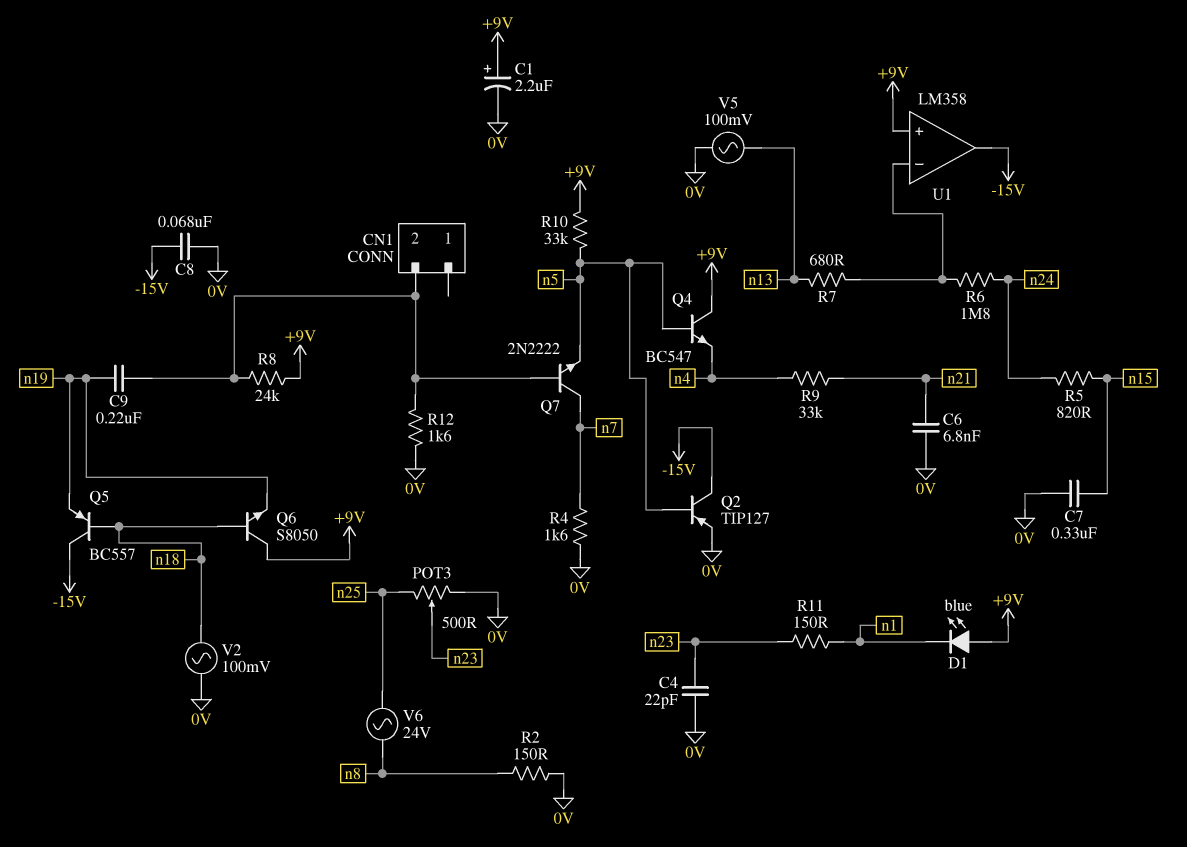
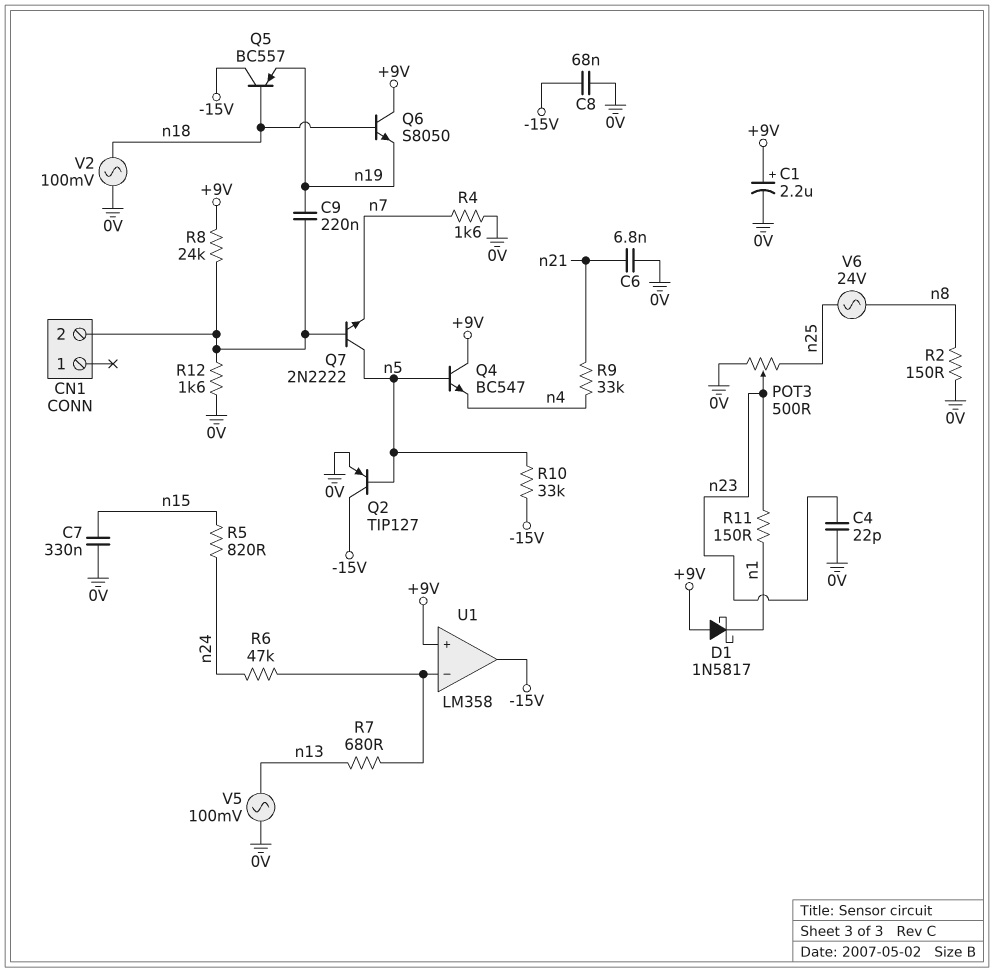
D1: LED blue (A +9V, K n1) -> schottky 1N5817 (A +9V, K n1)
Q7: NPN 2N2222 (B CN1/2, C n7, E n5) -> NPN 2N2222 (B CN1/2, C n5, E n7)
R6: 1.8M (U1/in-, n24) -> 47k (U1/in-, n24)
R10: 33k (+9V, n5) -> 33k (-15V, n5)

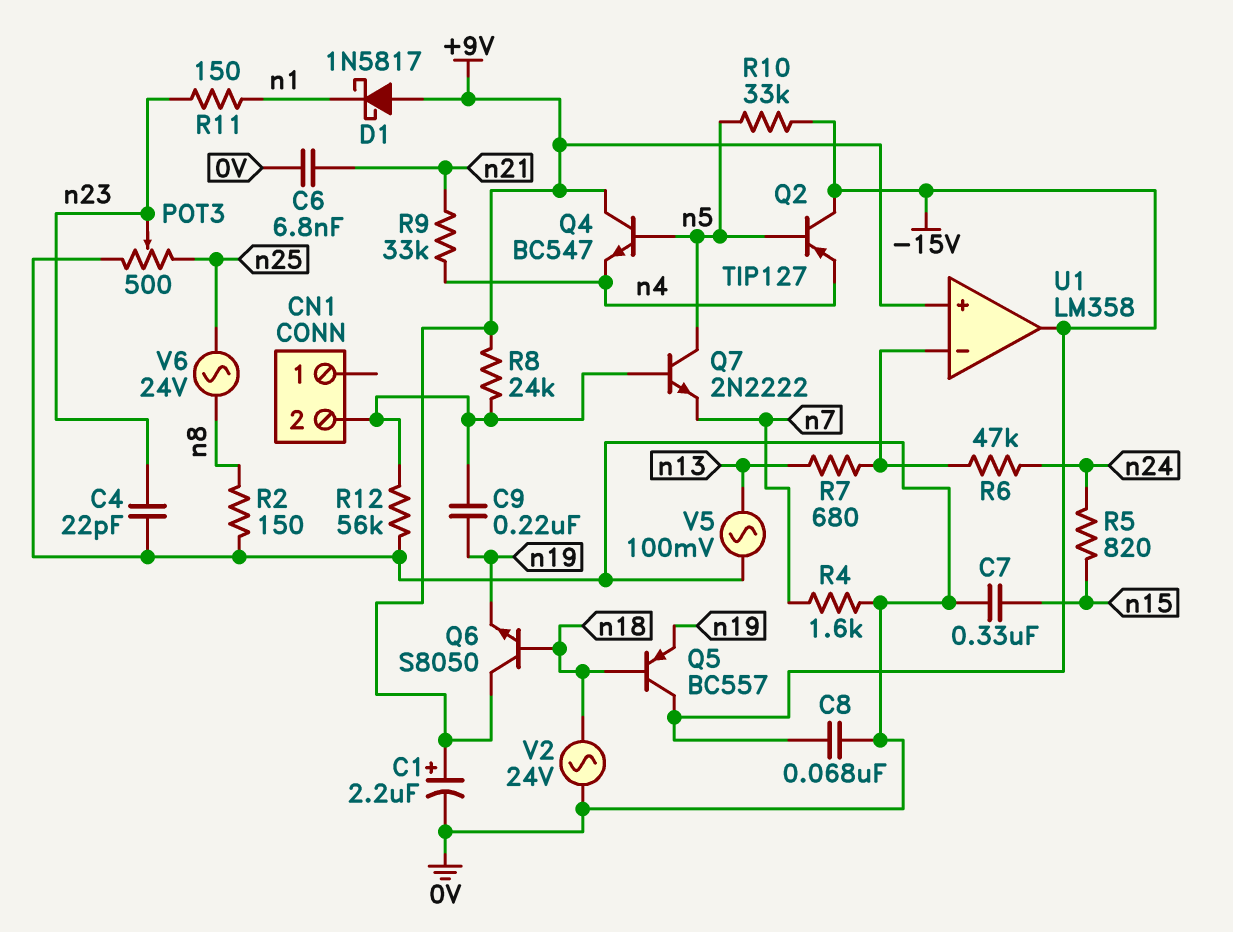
Q2: PNP TIP127 (B n5, C -15V, E 0V) -> PNP TIP127 (B n5, C -15V, E n4)
R12: 1.6k (0V, CN1/2) -> 56k (0V, CN1/2)
V2: AC 100mV (0V, n18) -> AC 24V (0V, n18)

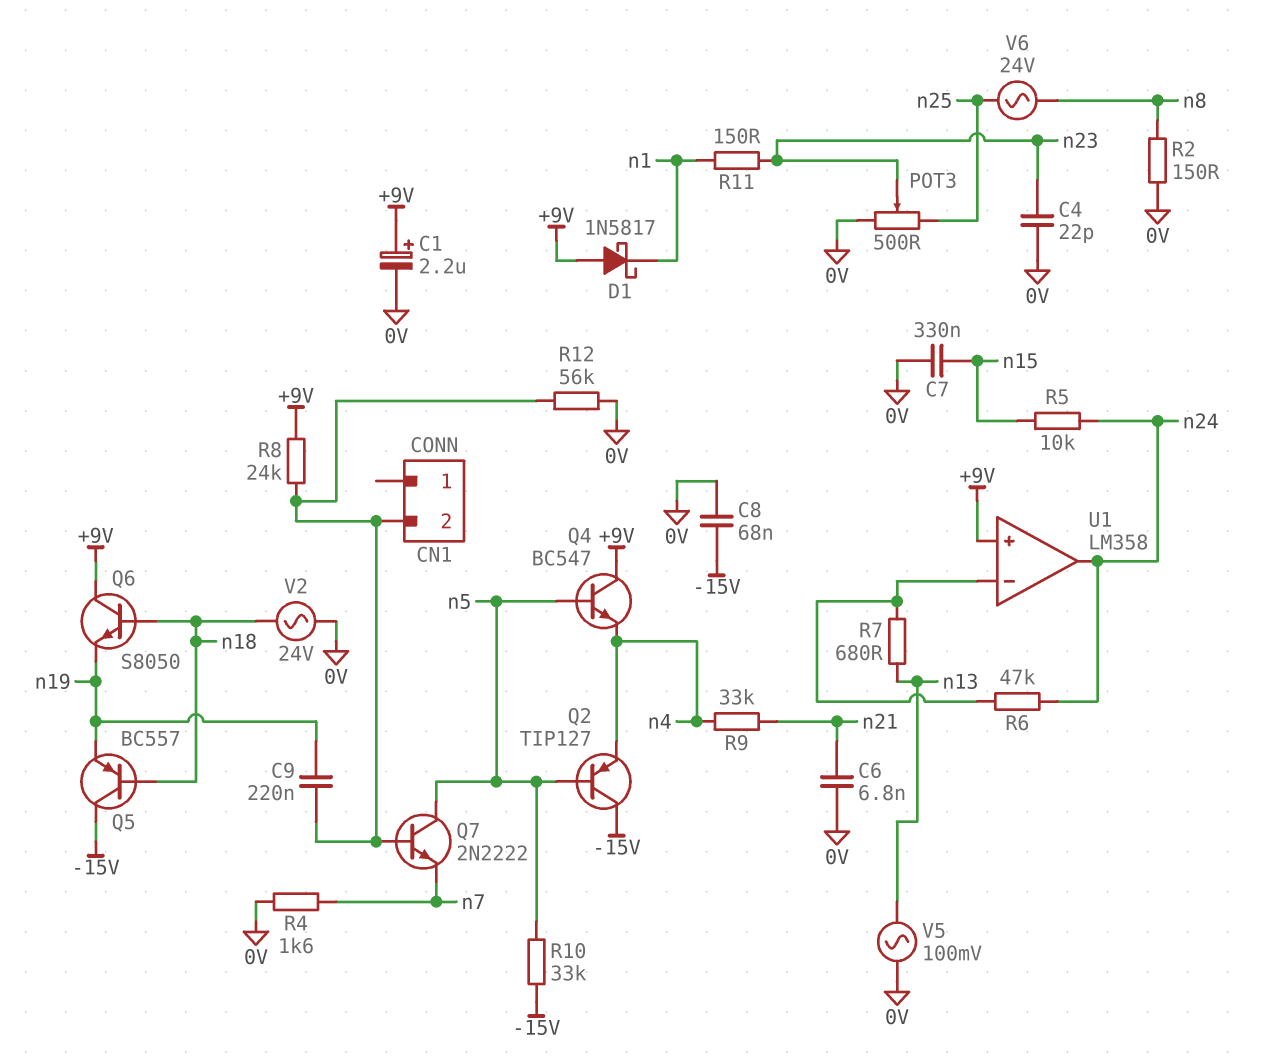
R5: 820 (n15, n24) -> 10k (n15, n24)
U1 pin out: -15V -> n24

